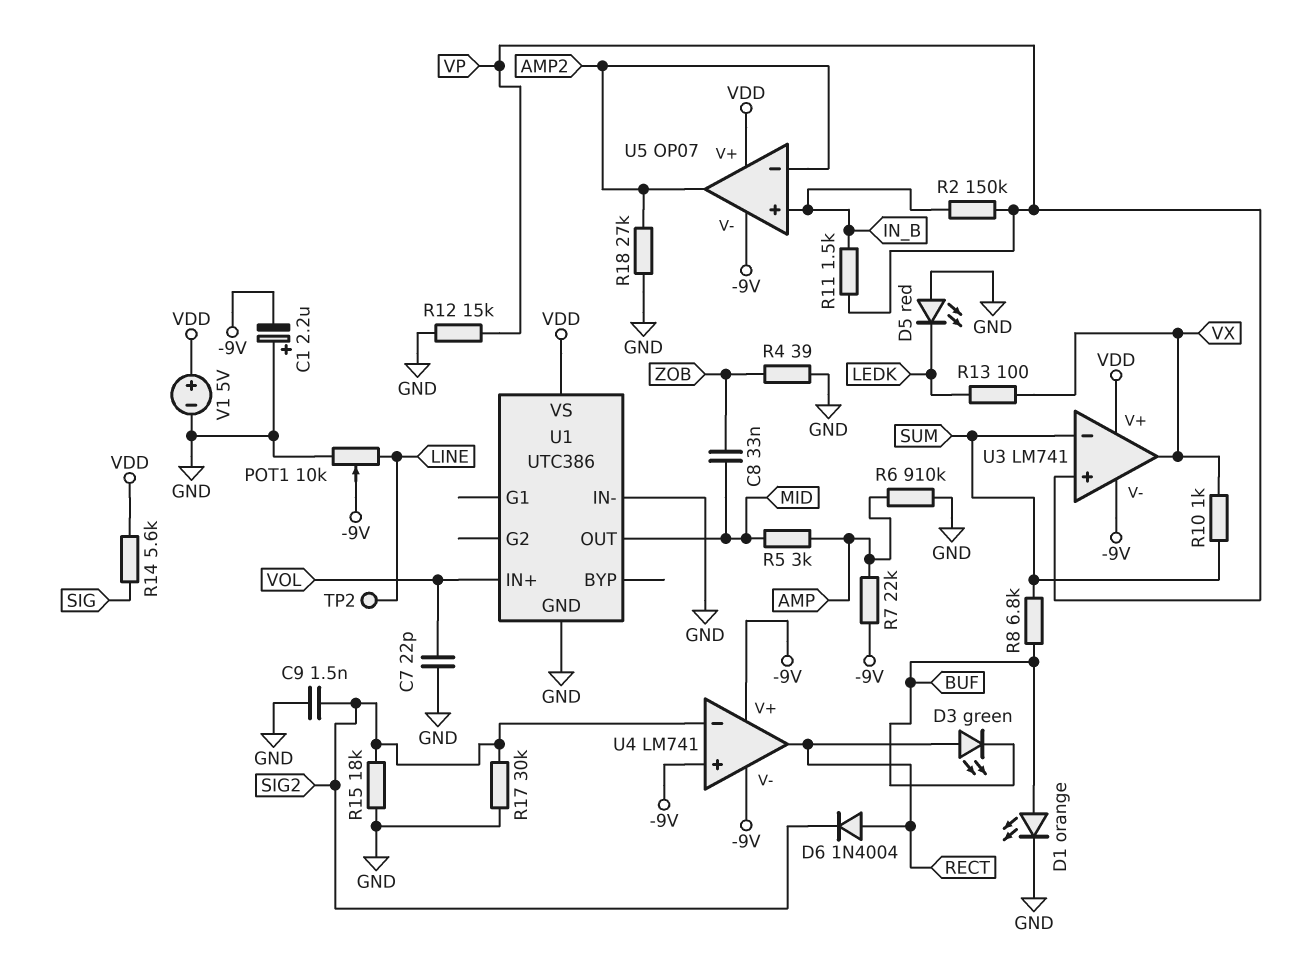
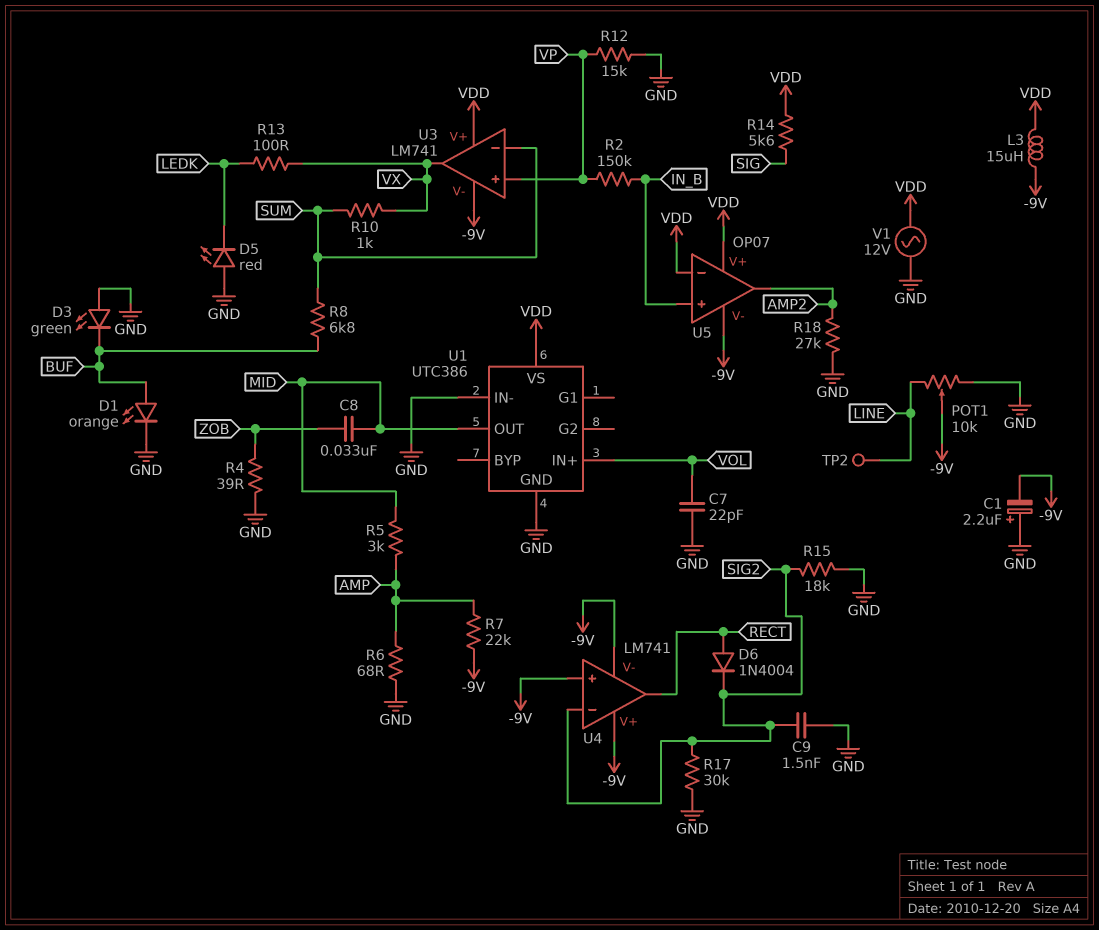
D3: LED green (A RECT, K BUF) -> LED green (A GND, K BUF)
L3: none -> 15uH (-9V, VDD)
R6: 910k (AMP, GND) -> 68 (AMP, GND)
R11: 1.5k (IN_B, VP) -> none
U5 pin in-: AMP2 -> VDD
V1: 5V (plus VDD, minus GND) -> AC 12V (GND, VDD)

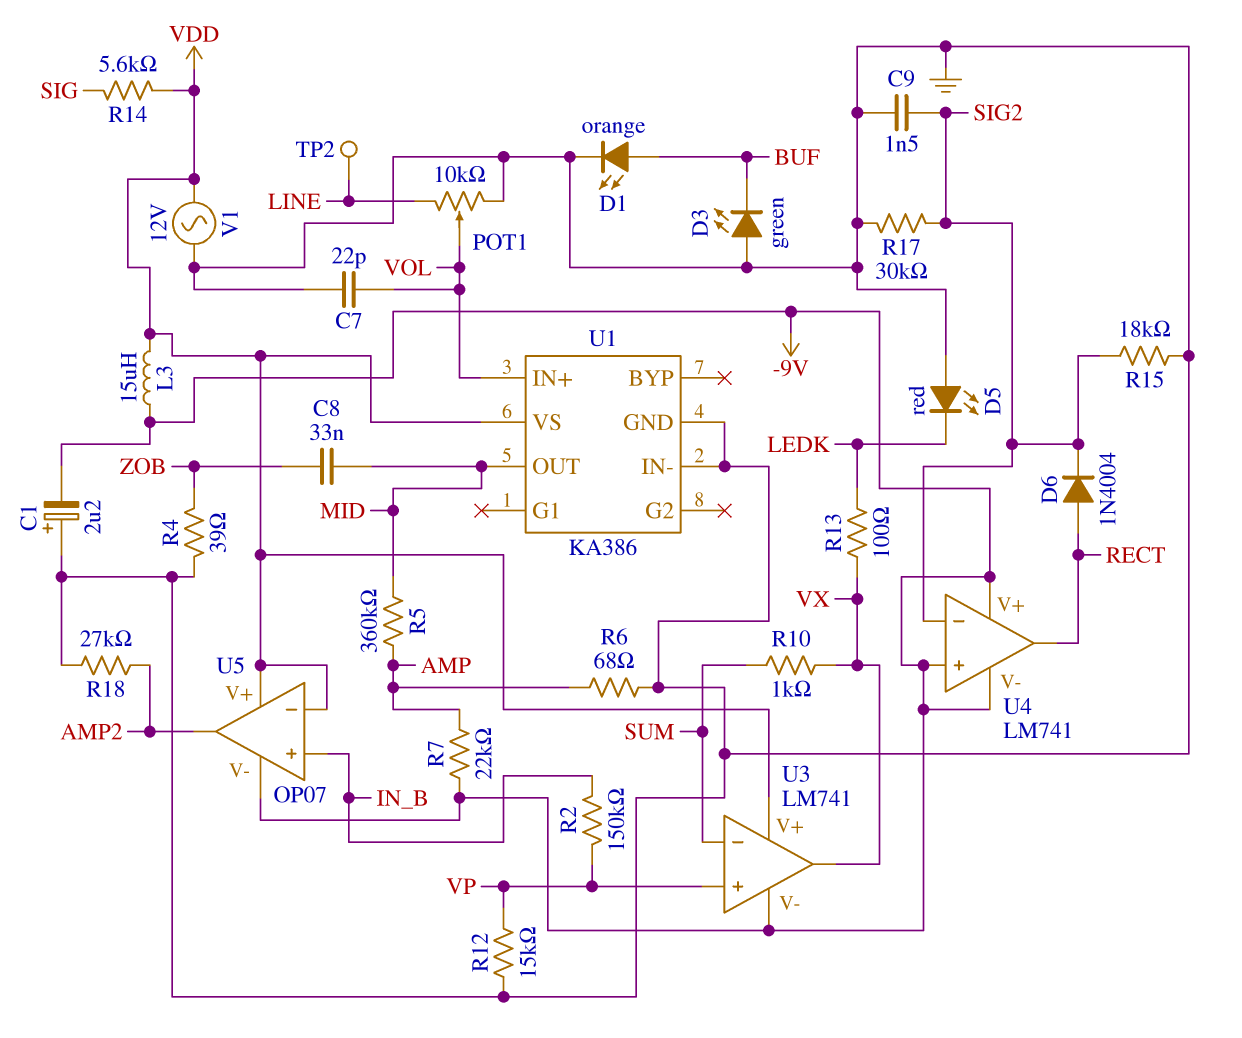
POT1: 10k (GND, LINE, wiper -9V) -> 10k (GND, LINE, wiper VOL)
R5: 3k (AMP, MID) -> 360k (AMP, MID)
R8: 6.8k (BUF, SUM) -> none
U1: UTC386 -> KA386

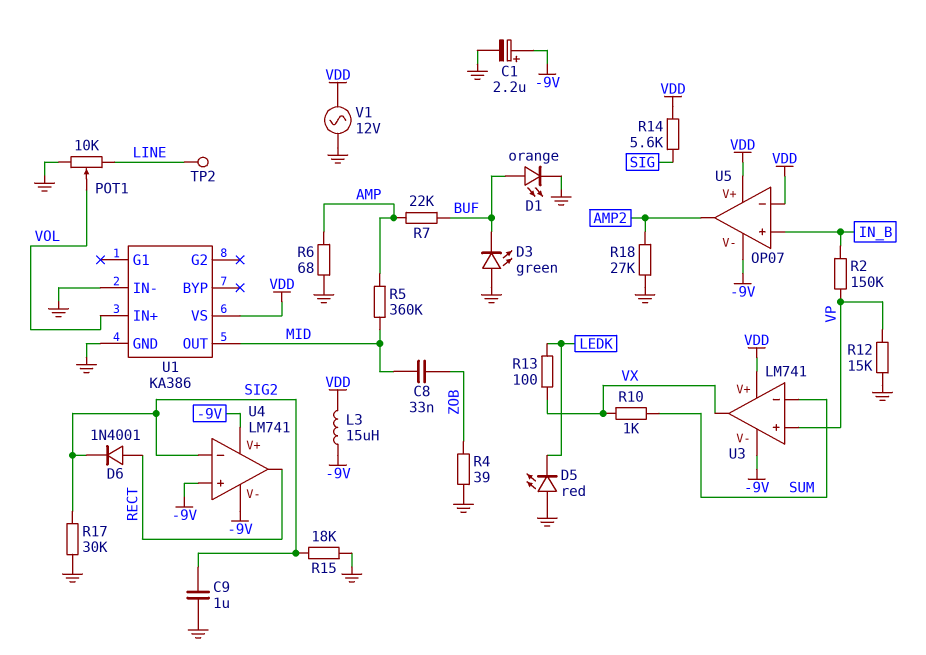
C1: 2.2uF (plus GND, minus -9V) -> 2.2uF (plus -9V, minus GND)
C7: 22pF (GND, VOL) -> none
C9: 1.5nF (GND, SIG2) -> 1uF (GND, SIG2)
D6: diode 1N4004 (A RECT, K SIG2) -> diode 1N4001 (A RECT, K SIG2)
R7: 22k (-9V, AMP) -> 22k (AMP, BUF)

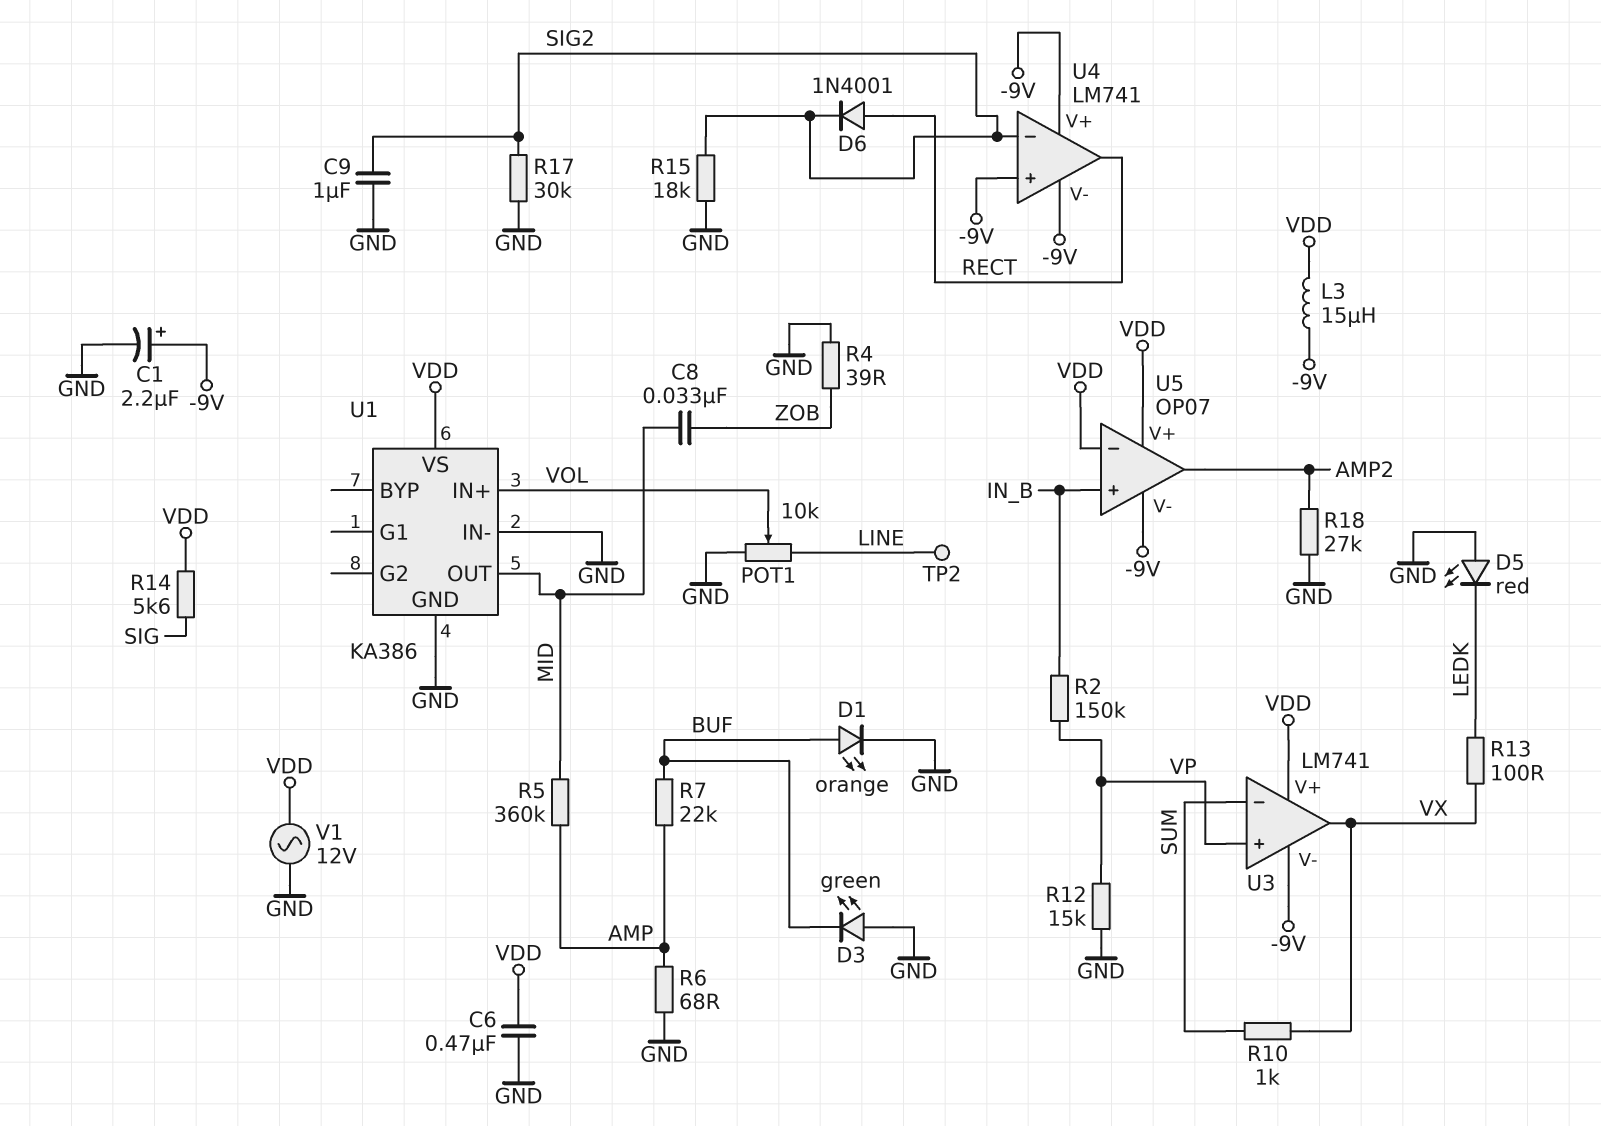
C6: none -> 470nF (GND, VDD)

